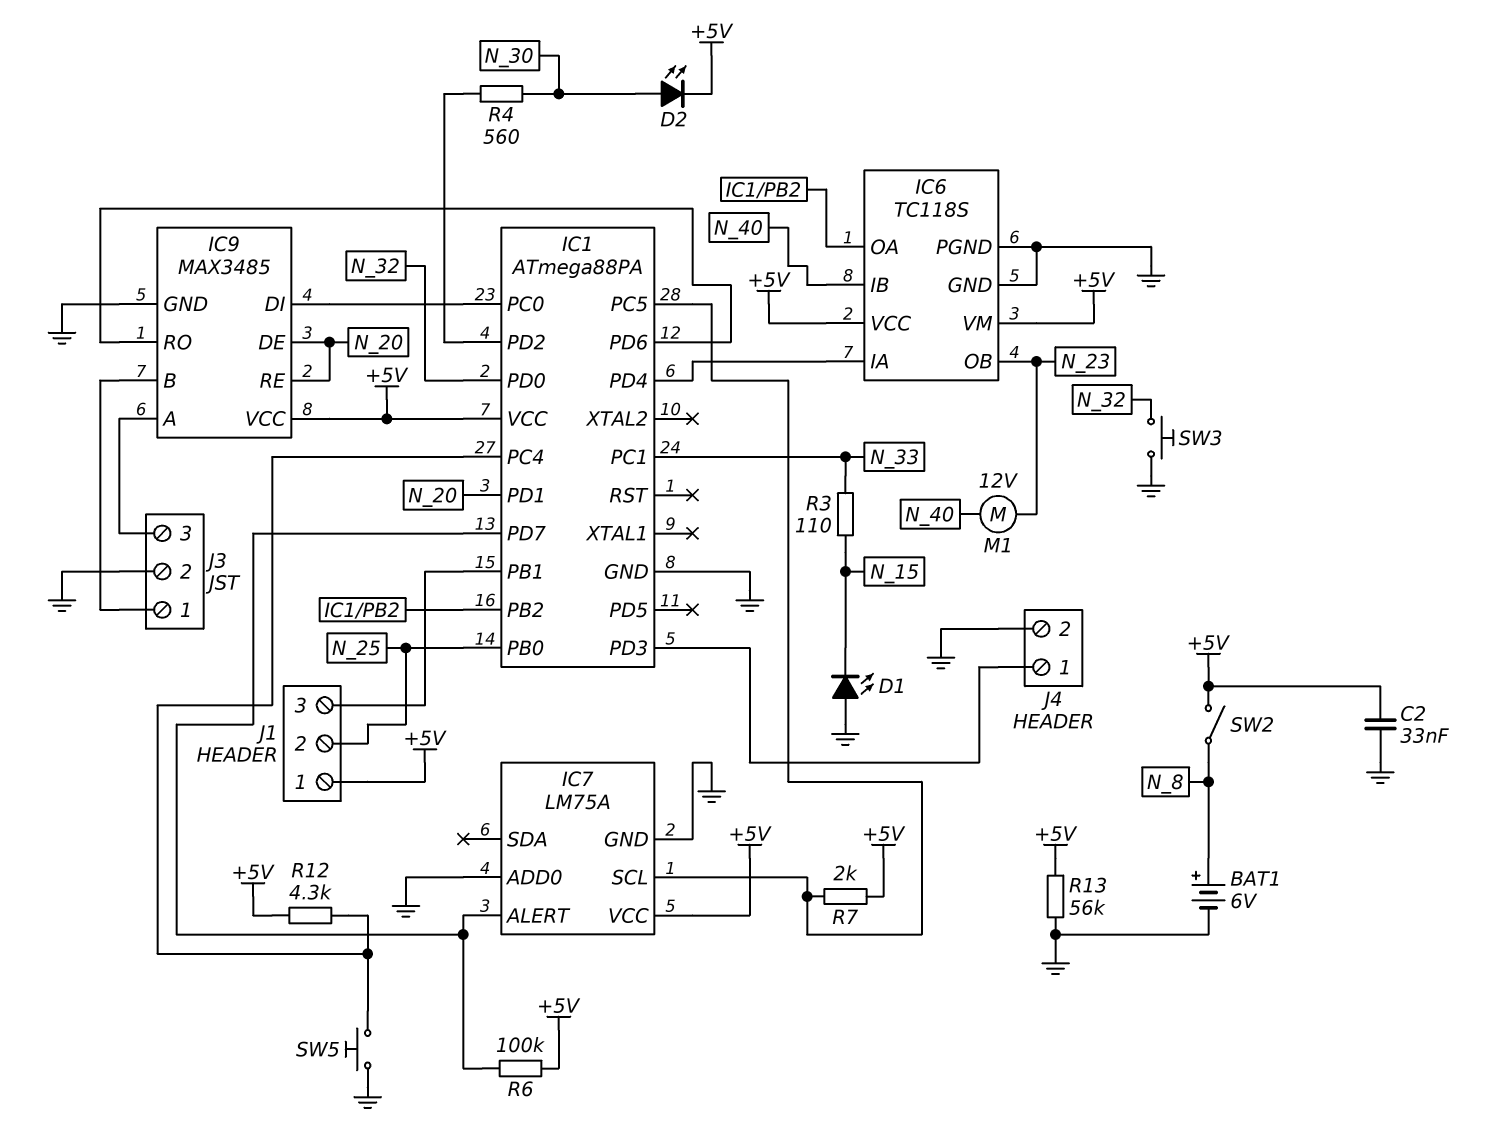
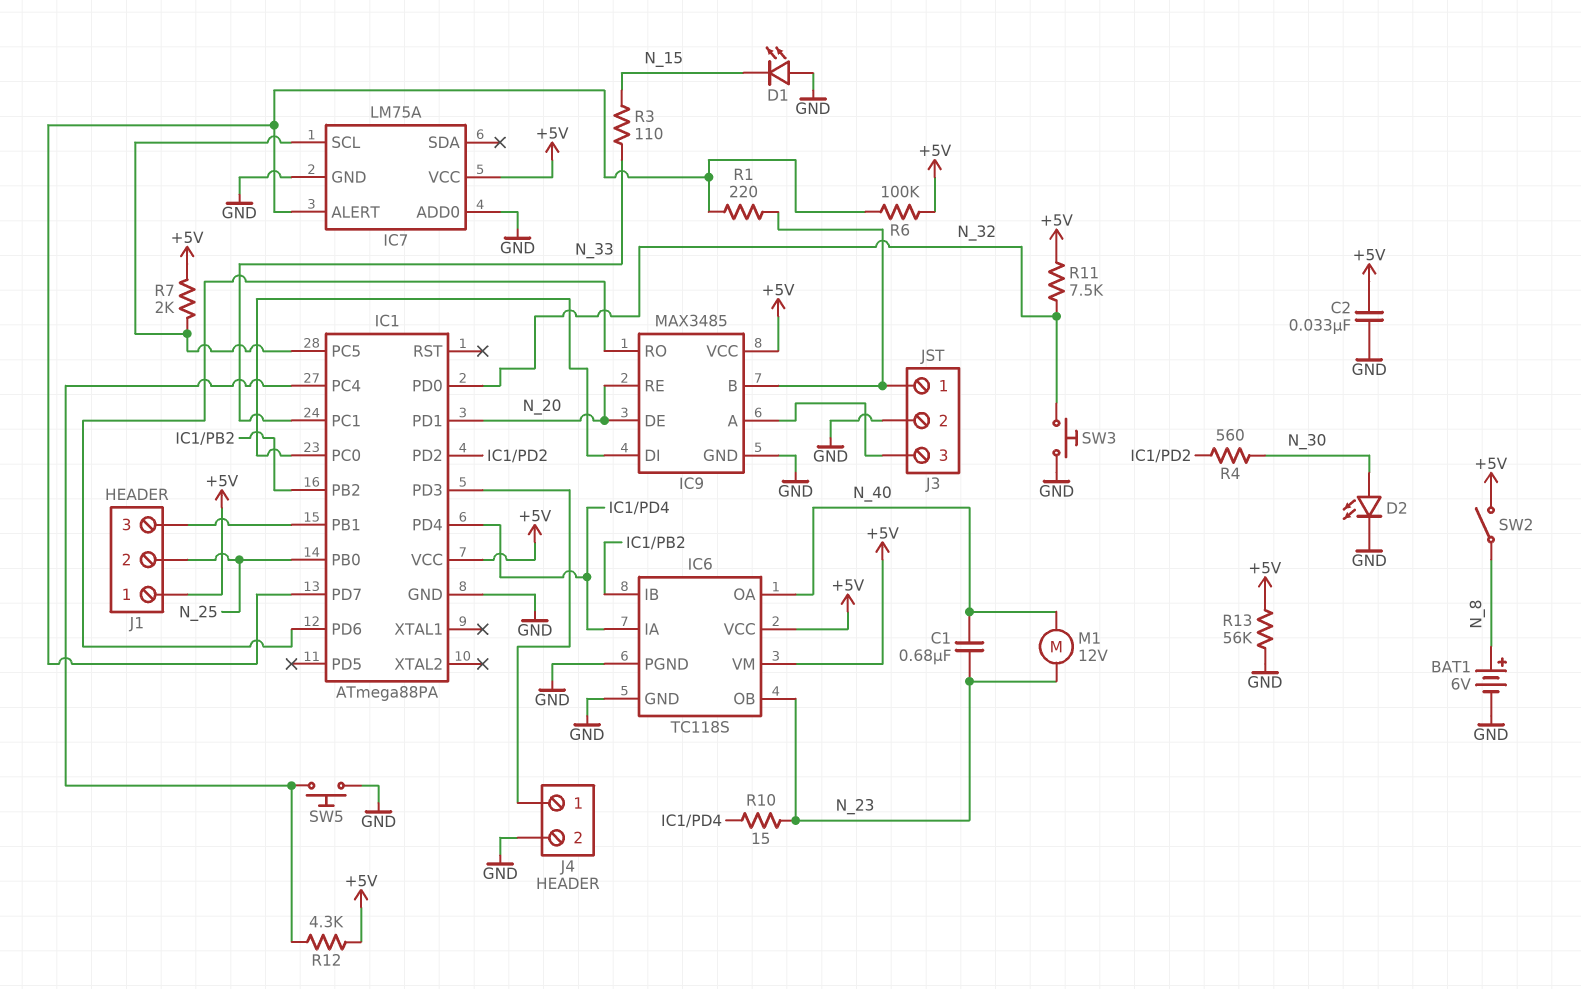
C1: none -> 680nF (N_23, N_40)
D2: LED (A N_30, K +5V) -> LED (A N_30, K GND)
IC6 pin IB: N_40 -> IC1/PB2
IC6 pin OA: IC1/PB2 -> N_40
R1: none -> 220 (IC1/PD7, IC9/B)
R10: none -> 15 (IC1/PD4, N_23)
R11: none -> 7.5k (+5V, N_32)

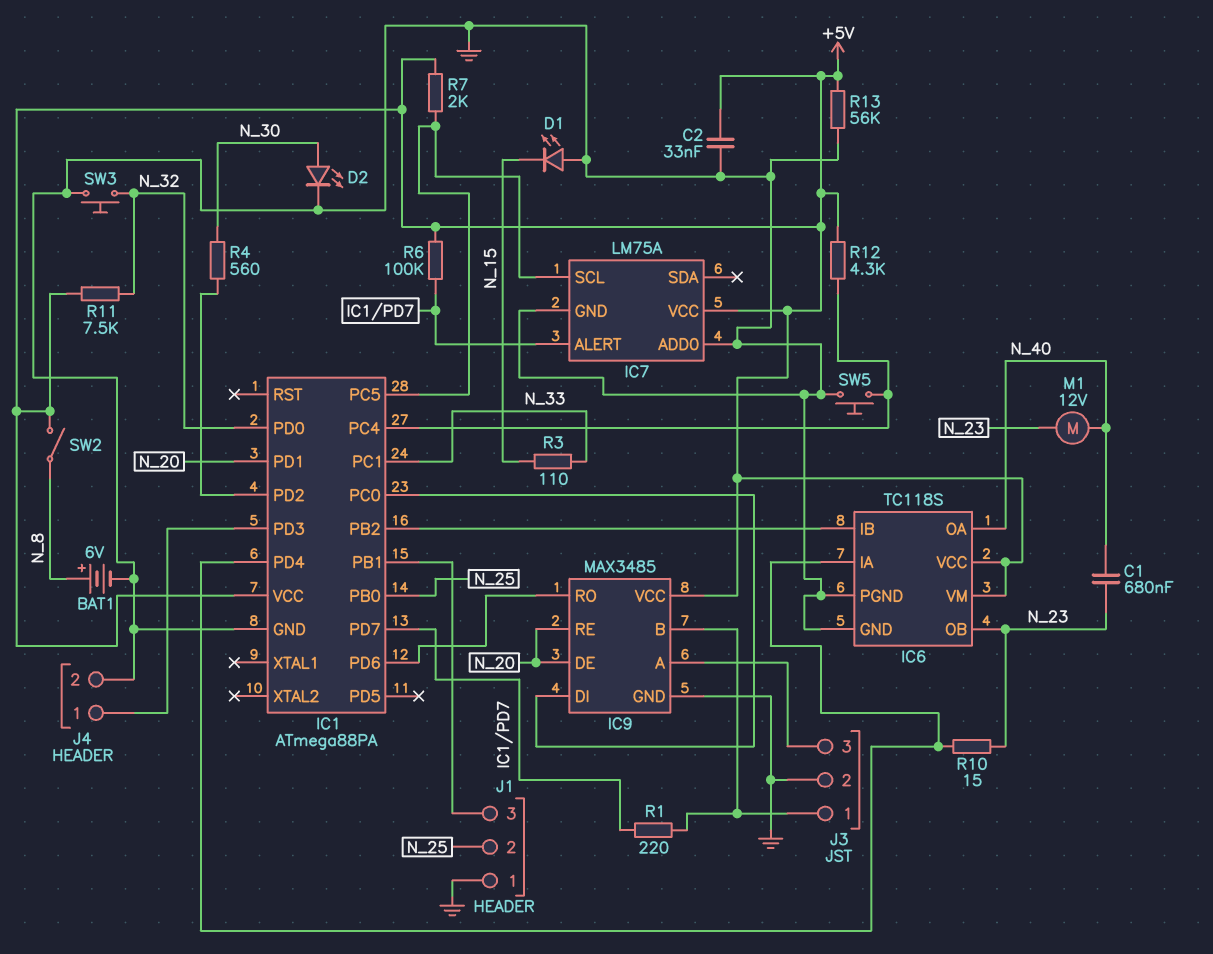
J1 pin 1: +5V -> GND

